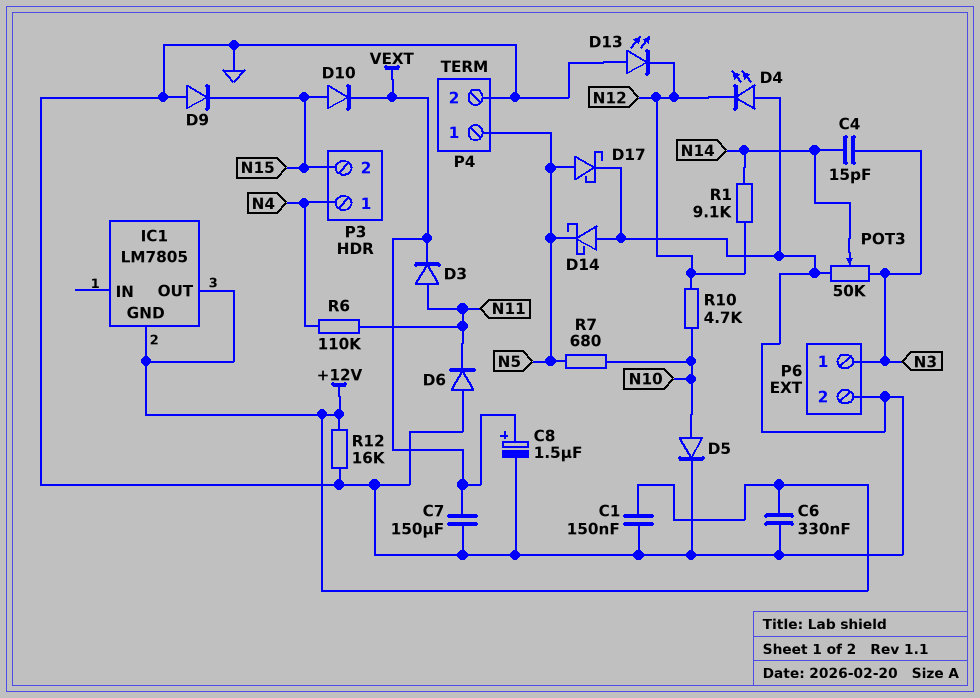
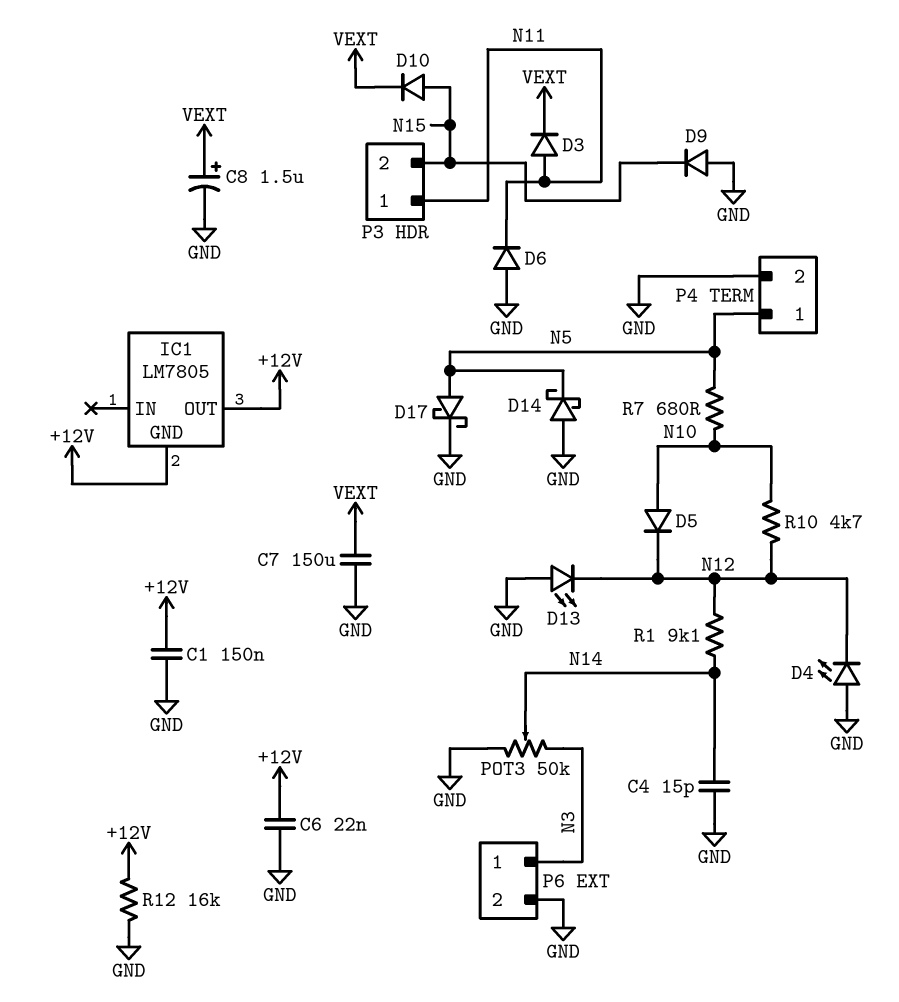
C4: 15pF (N3, N14) -> 15pF (GND, N14)
C6: 330nF (+12V, GND) -> 22nF (+12V, GND)
D5: diode (A N10, K GND) -> diode (A N10, K N12)
P3 pin 1: N4 -> N11
R6: 110k (N4, N11) -> none

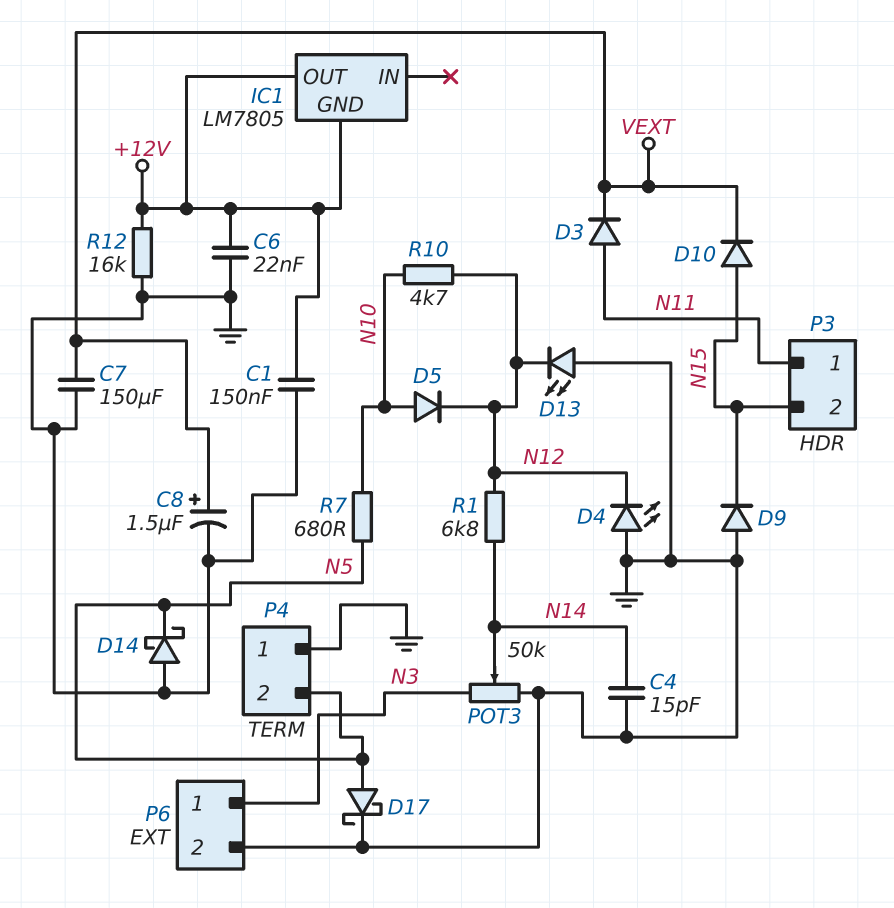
D6: diode (A GND, K N11) -> none
P4 pin 1: N5 -> GND
P4 pin 2: GND -> N5
R1: 9.1k (N12, N14) -> 6.8k (N12, N14)

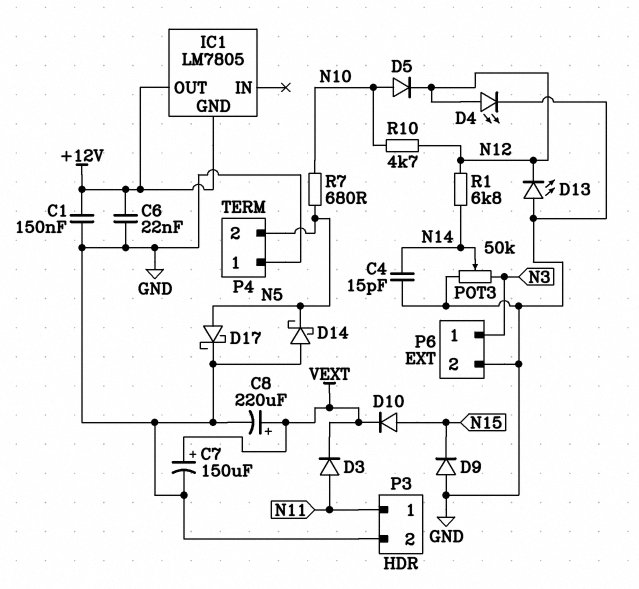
C7: 150uF (GND, VEXT) -> 150uF (plus VEXT, minus GND)
C8: 1.5uF (plus VEXT, minus GND) -> 220uF (plus VEXT, minus GND)
D4: LED (A GND, K N12) -> LED (A N12, K GND)
P3 pin 2: N15 -> GND
R12: 16k (+12V, GND) -> none

